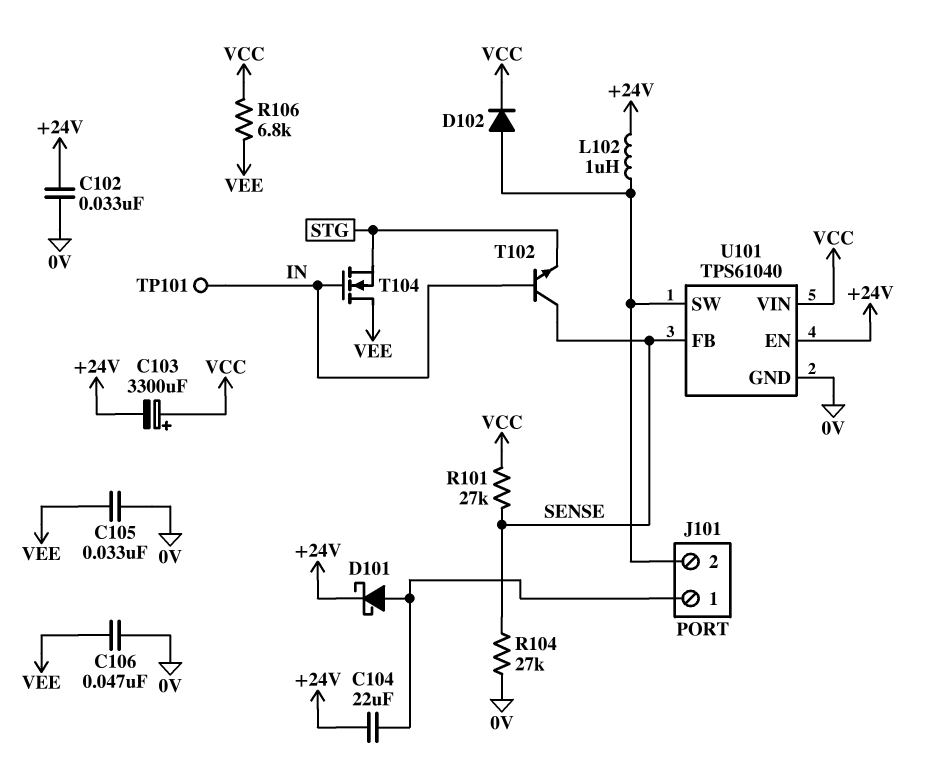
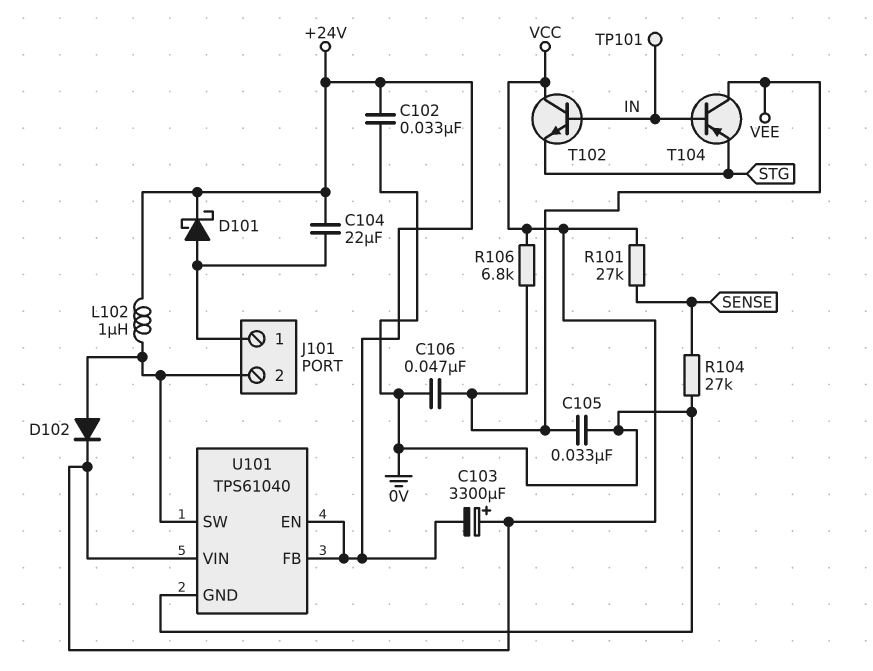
T102: NPN (B IN, C SENSE, E STG) -> NPN (B IN, C VCC, E STG)
T104: NMOS (G IN, D VEE, S STG) -> PNP (B IN, C VEE, E STG)
U101 pin FB: SENSE -> +24V

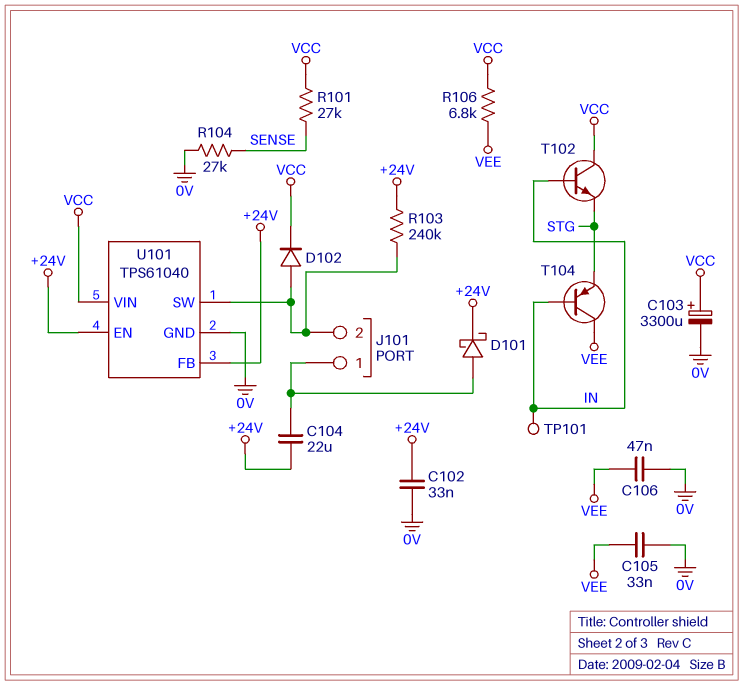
C103: 3300uF (plus VCC, minus +24V) -> 3300uF (plus VCC, minus 0V)
L102: 1uH (+24V, J101/2) -> none
R103: none -> 240k (+24V, J101/2)

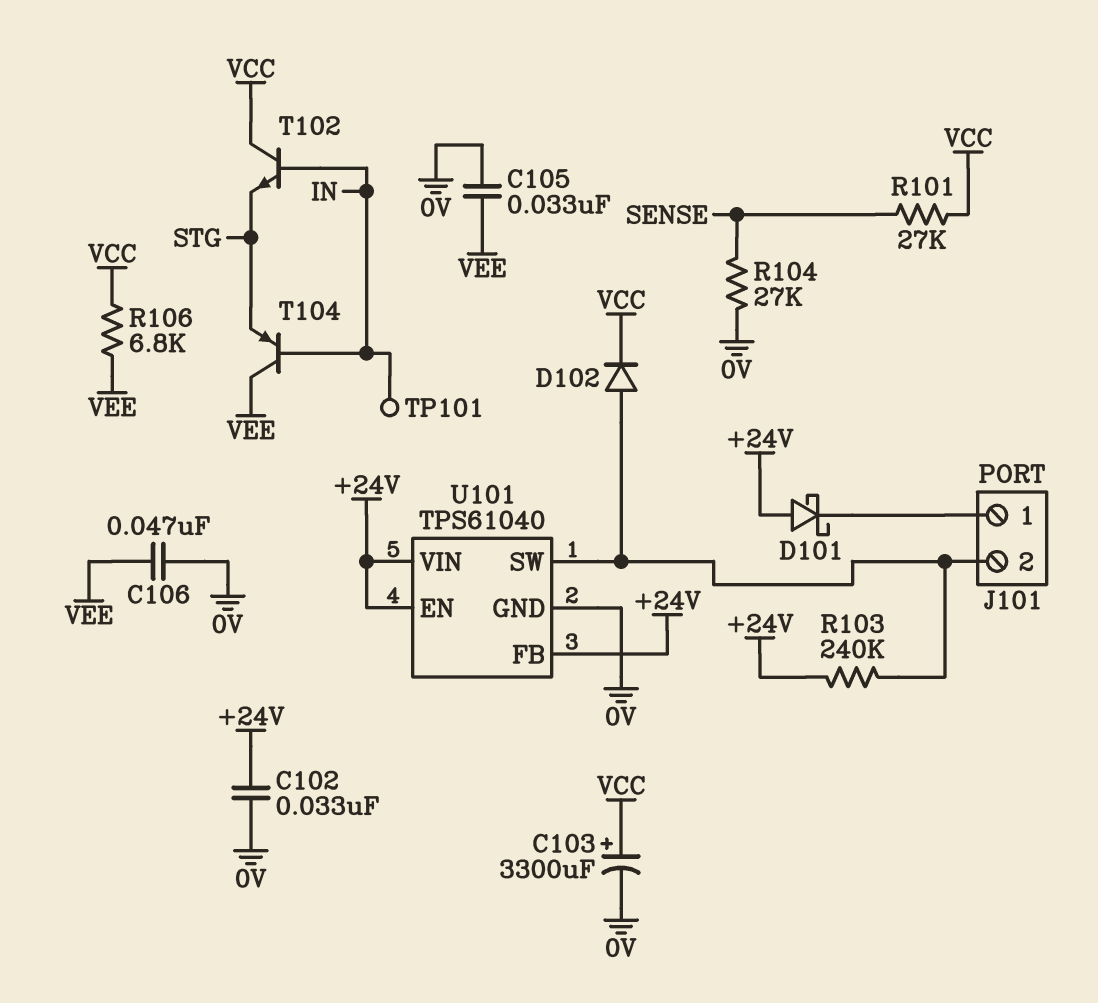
C104: 22uF (+24V, J101/1) -> none
D101: schottky (A J101/1, K +24V) -> schottky (A +24V, K J101/1)
U101 pin VIN: VCC -> +24V

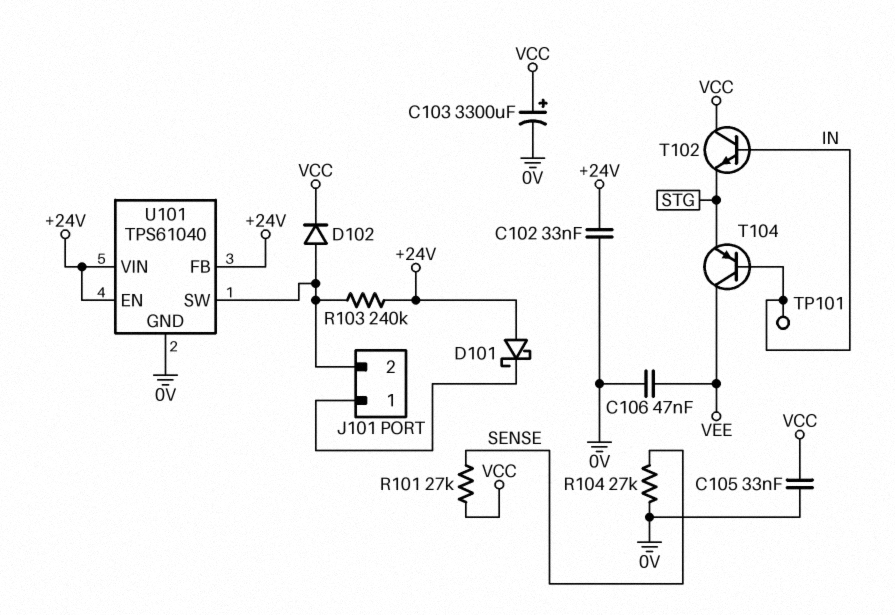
C105: 33nF (0V, VEE) -> 33nF (0V, VCC)
R106: 6.8k (VCC, VEE) -> none

